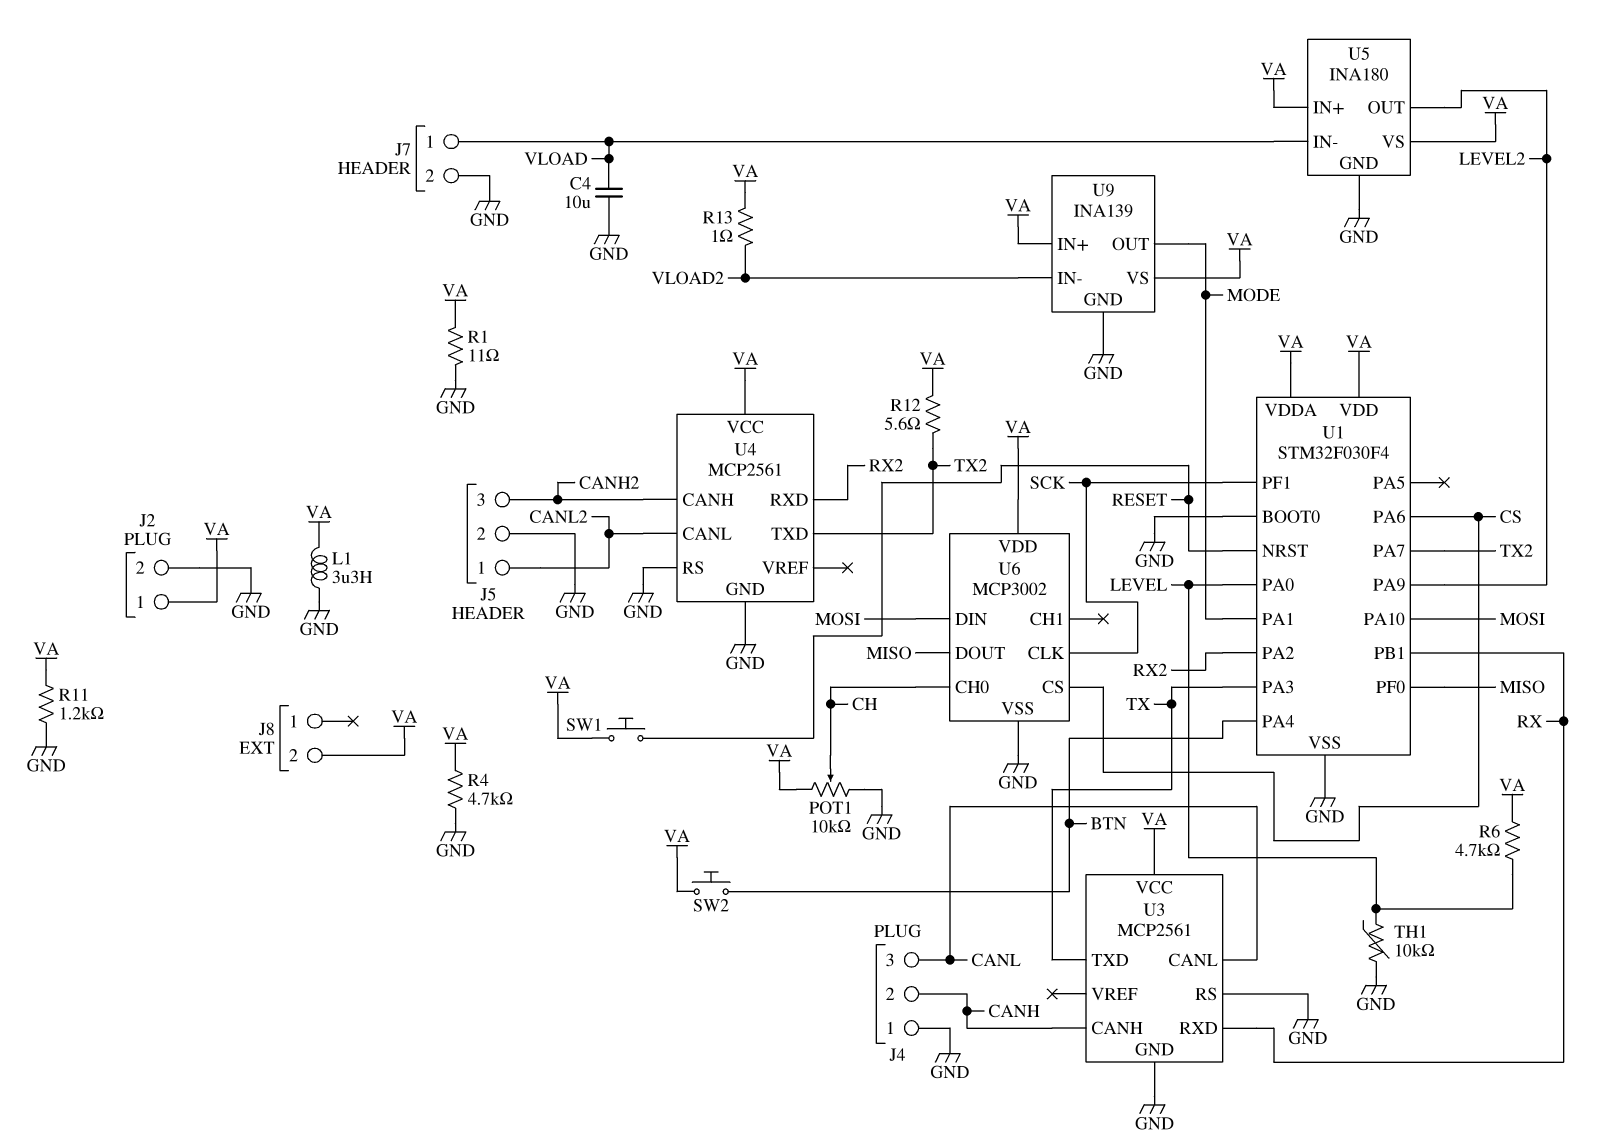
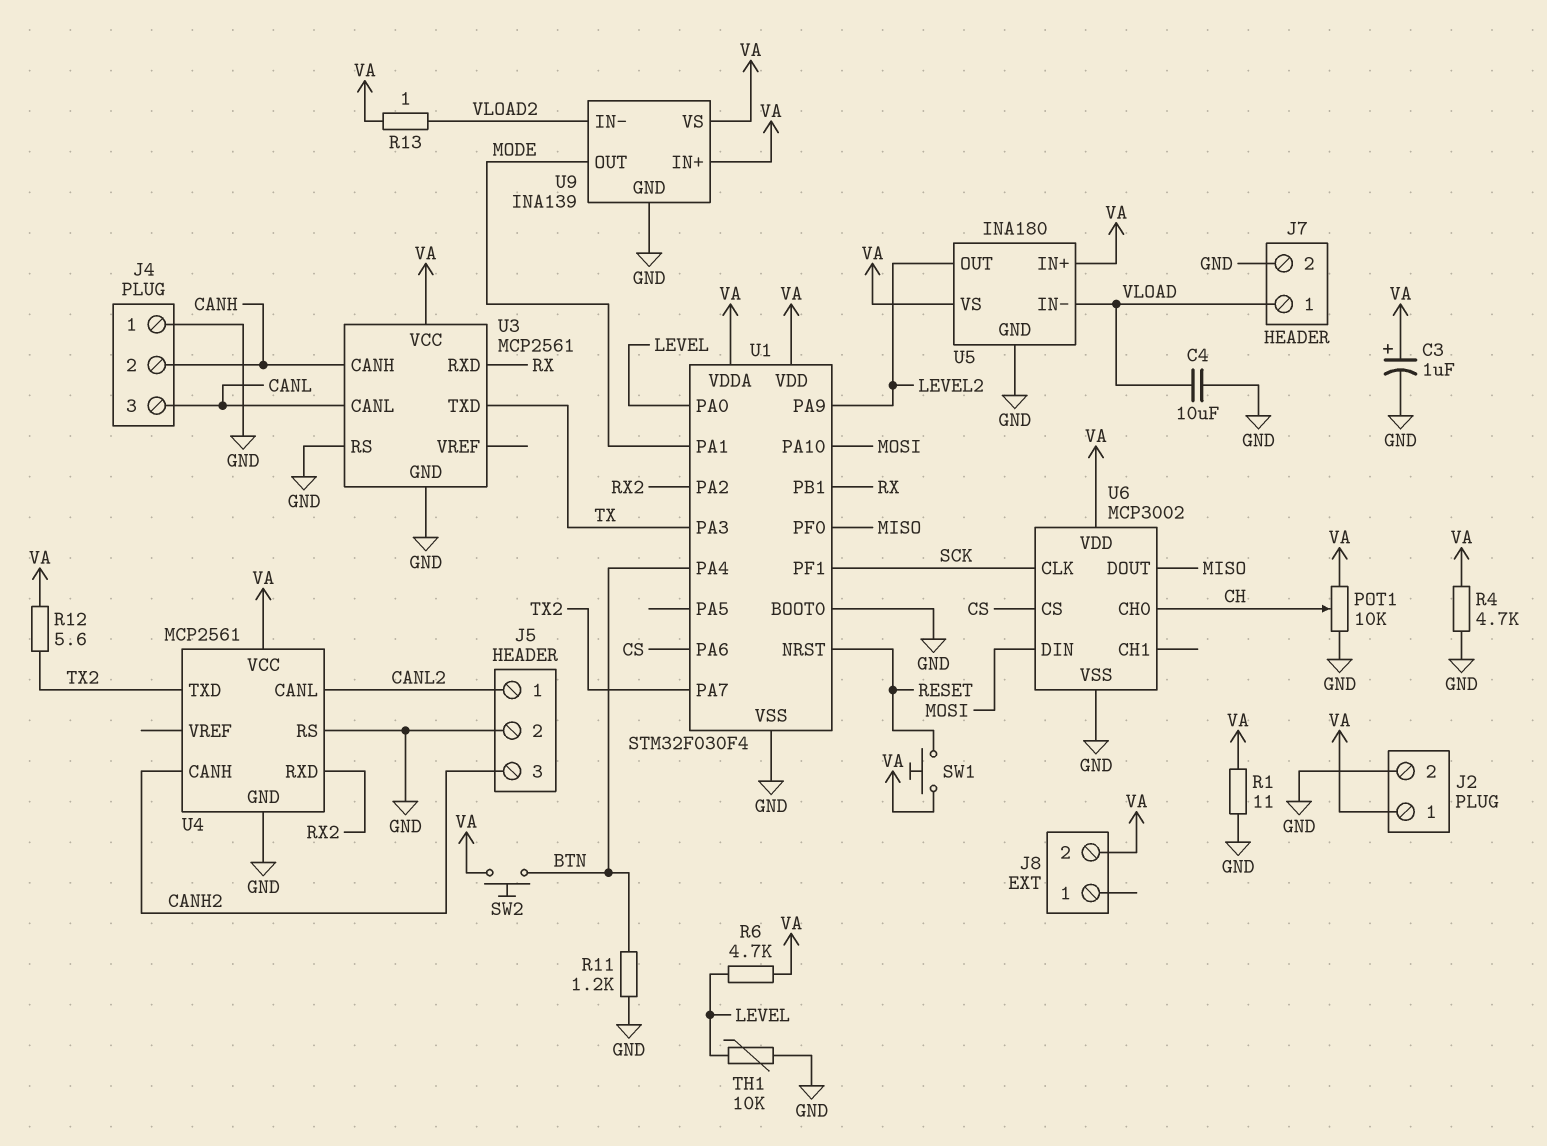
C3: none -> 1uF (plus VA, minus GND)
L1: 3.3uH (GND, VA) -> none
R11: 1.2k (GND, VA) -> 1.2k (BTN, GND)

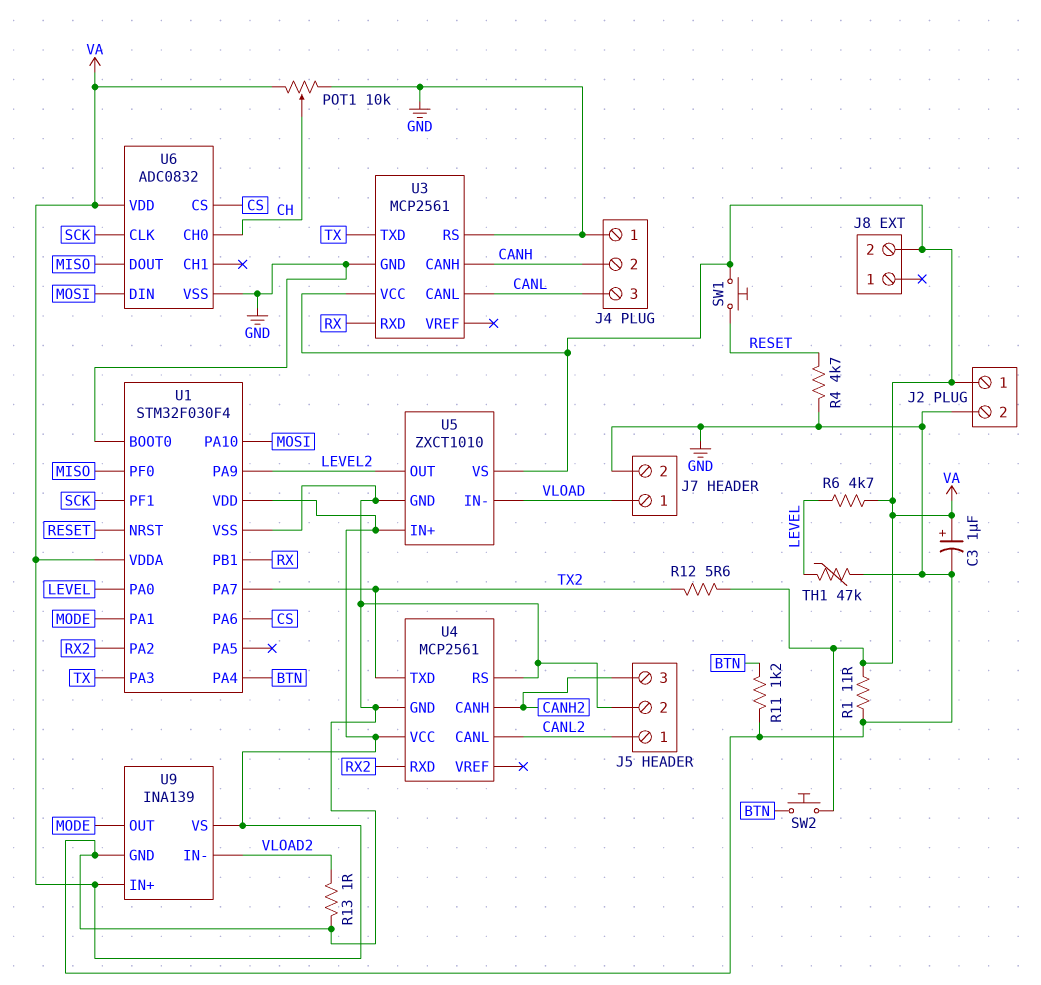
C4: 10uF (GND, VLOAD) -> none
R4: 4.7k (GND, VA) -> 4.7k (GND, RESET)
R13: 1 (VA, VLOAD2) -> 1 (GND, VLOAD2)
TH1: 10k (GND, LEVEL) -> 47k (GND, LEVEL)
U5: INA180 -> ZXCT1010
U6: MCP3002 -> ADC0832

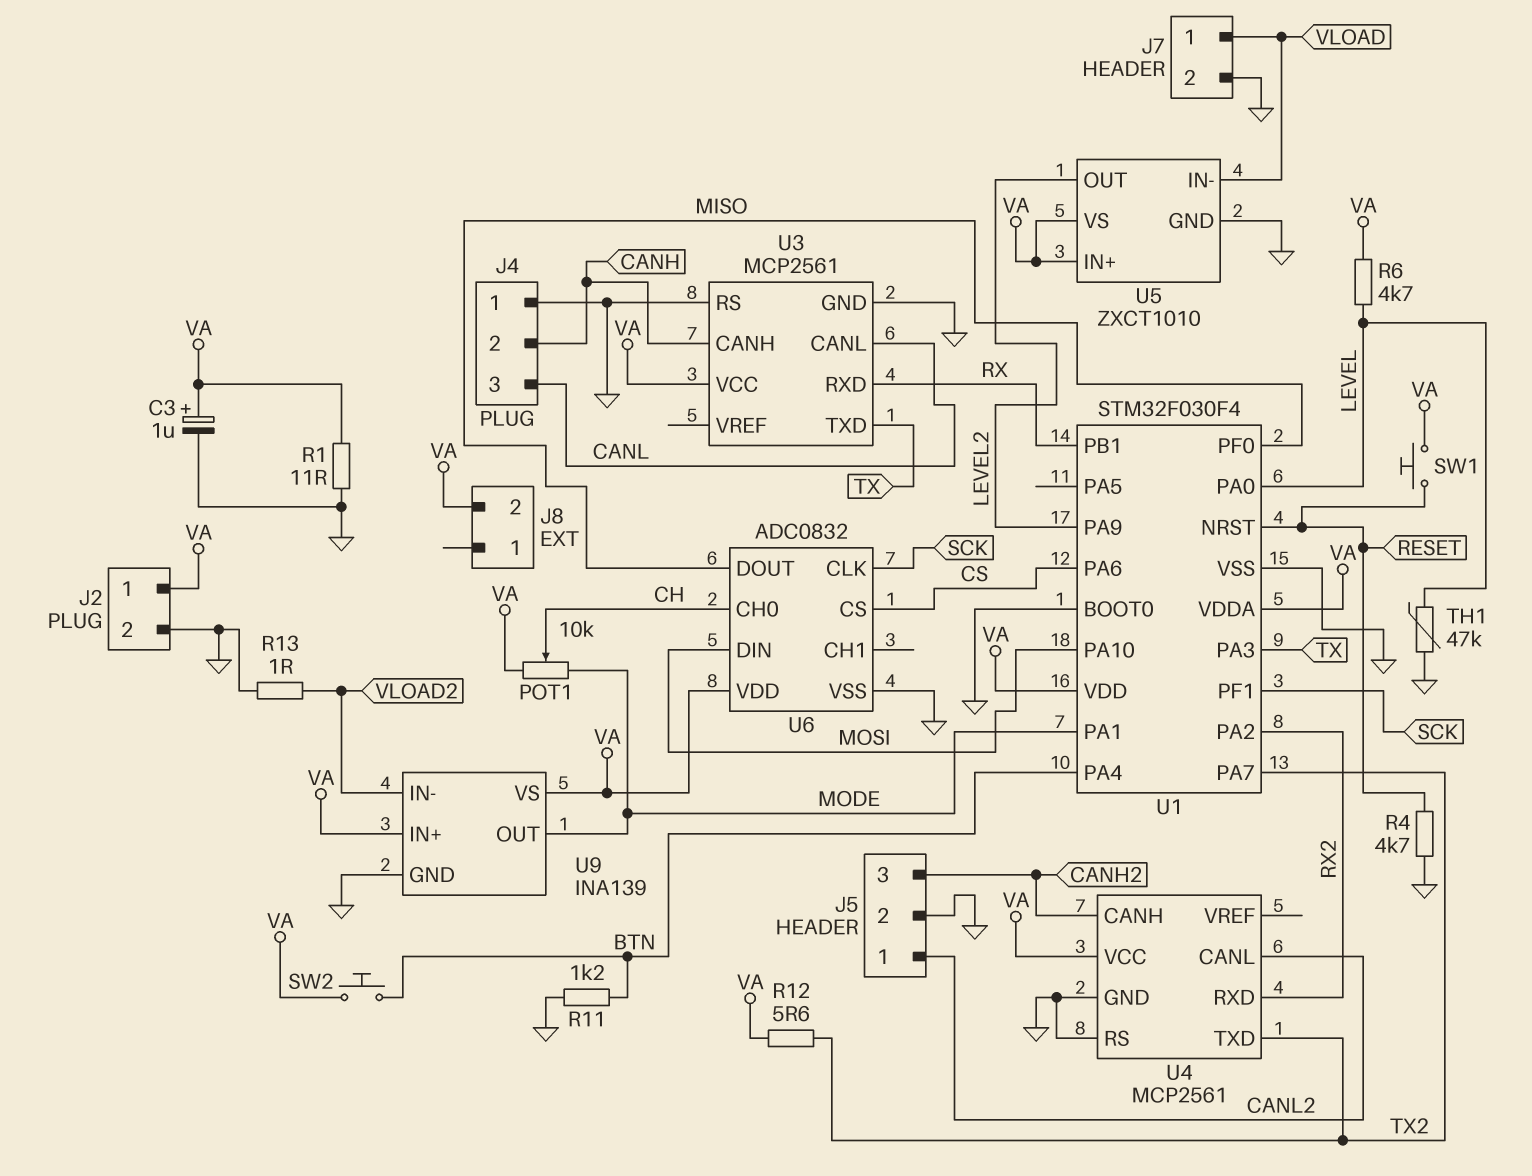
POT1: 10k (GND, VA, wiper CH) -> 10k (MODE, VA, wiper CH)

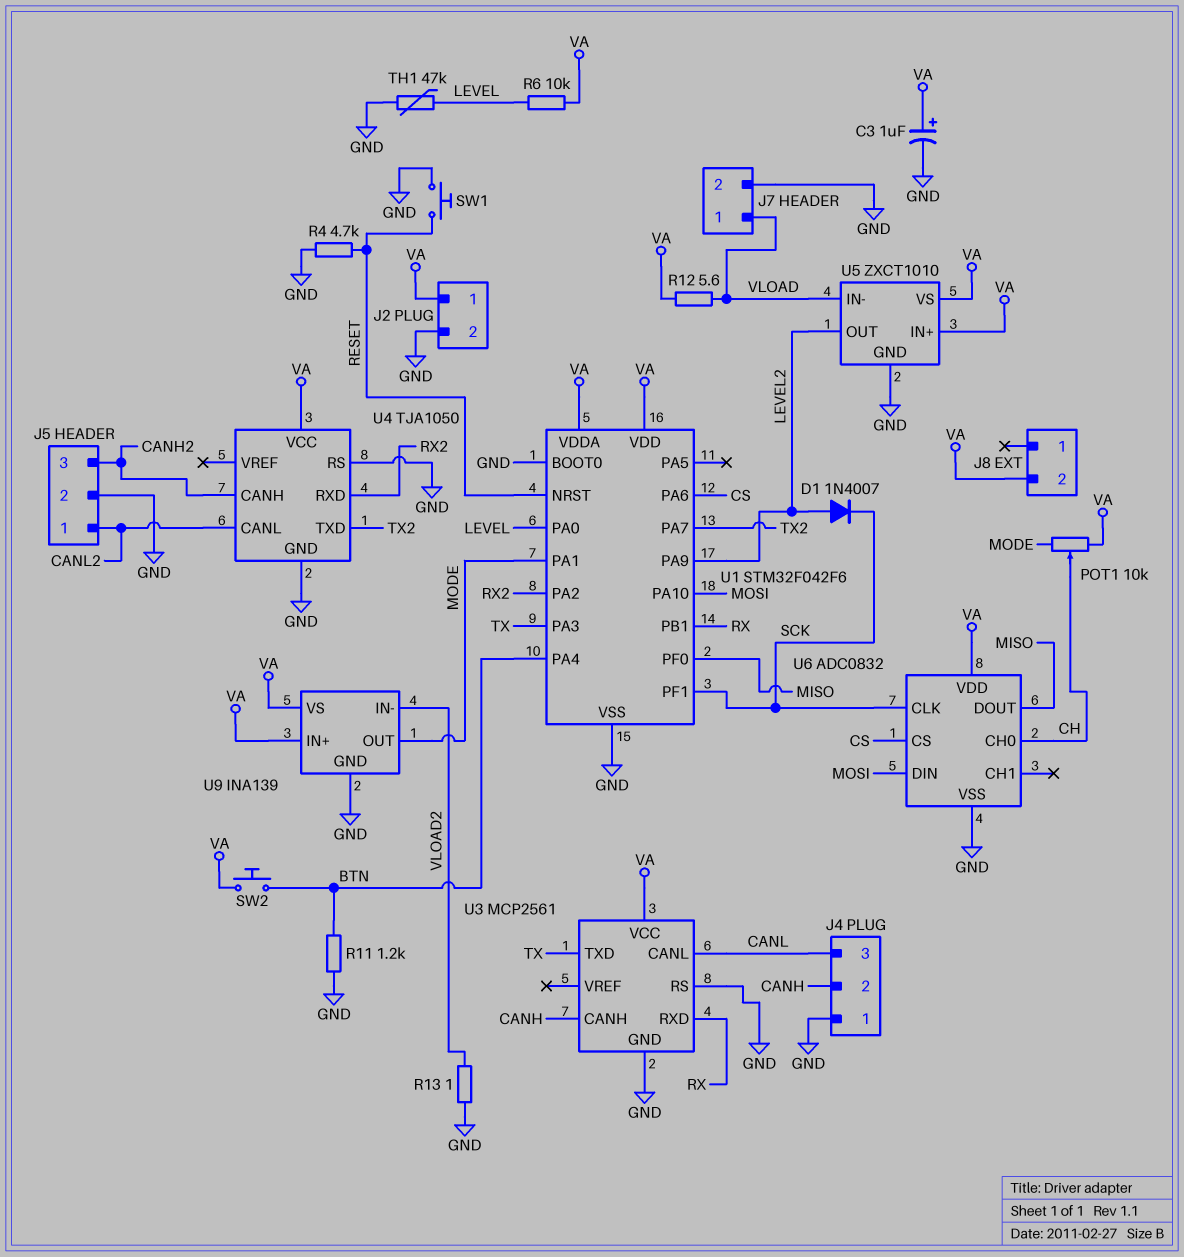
D1: none -> diode 1N4007 (A LEVEL2, K SCK)
R1: 11 (GND, VA) -> none
R6: 4.7k (LEVEL, VA) -> 10k (LEVEL, VA)
R12: 5.6 (TX2, VA) -> 5.6 (VA, VLOAD)
SW1: button (RESET, VA) -> button (GND, RESET)
U1: STM32F030F4 -> STM32F042F6
U4: MCP2561 -> TJA1050

